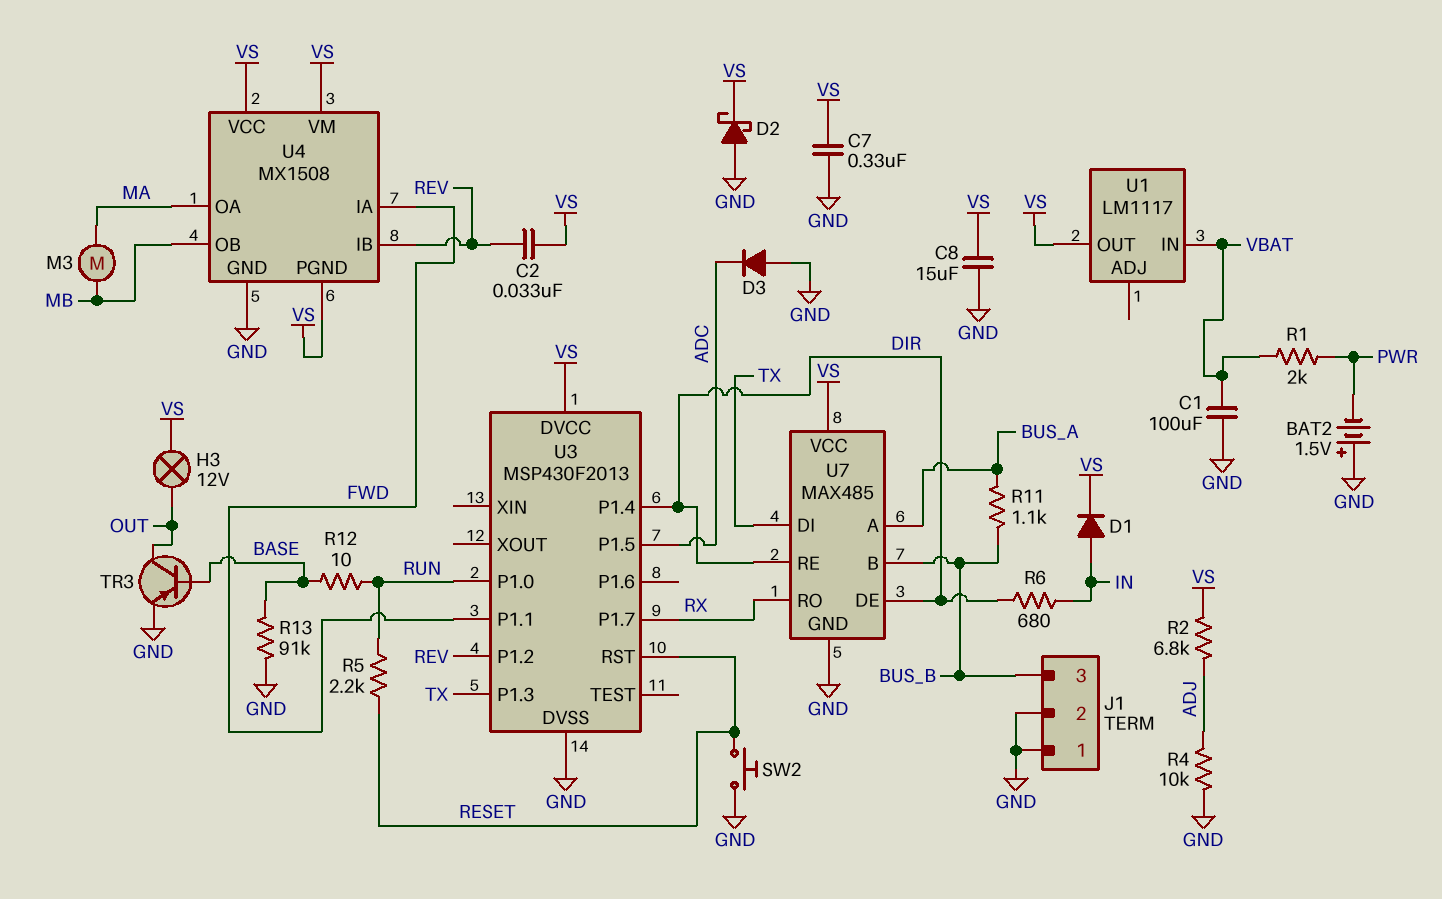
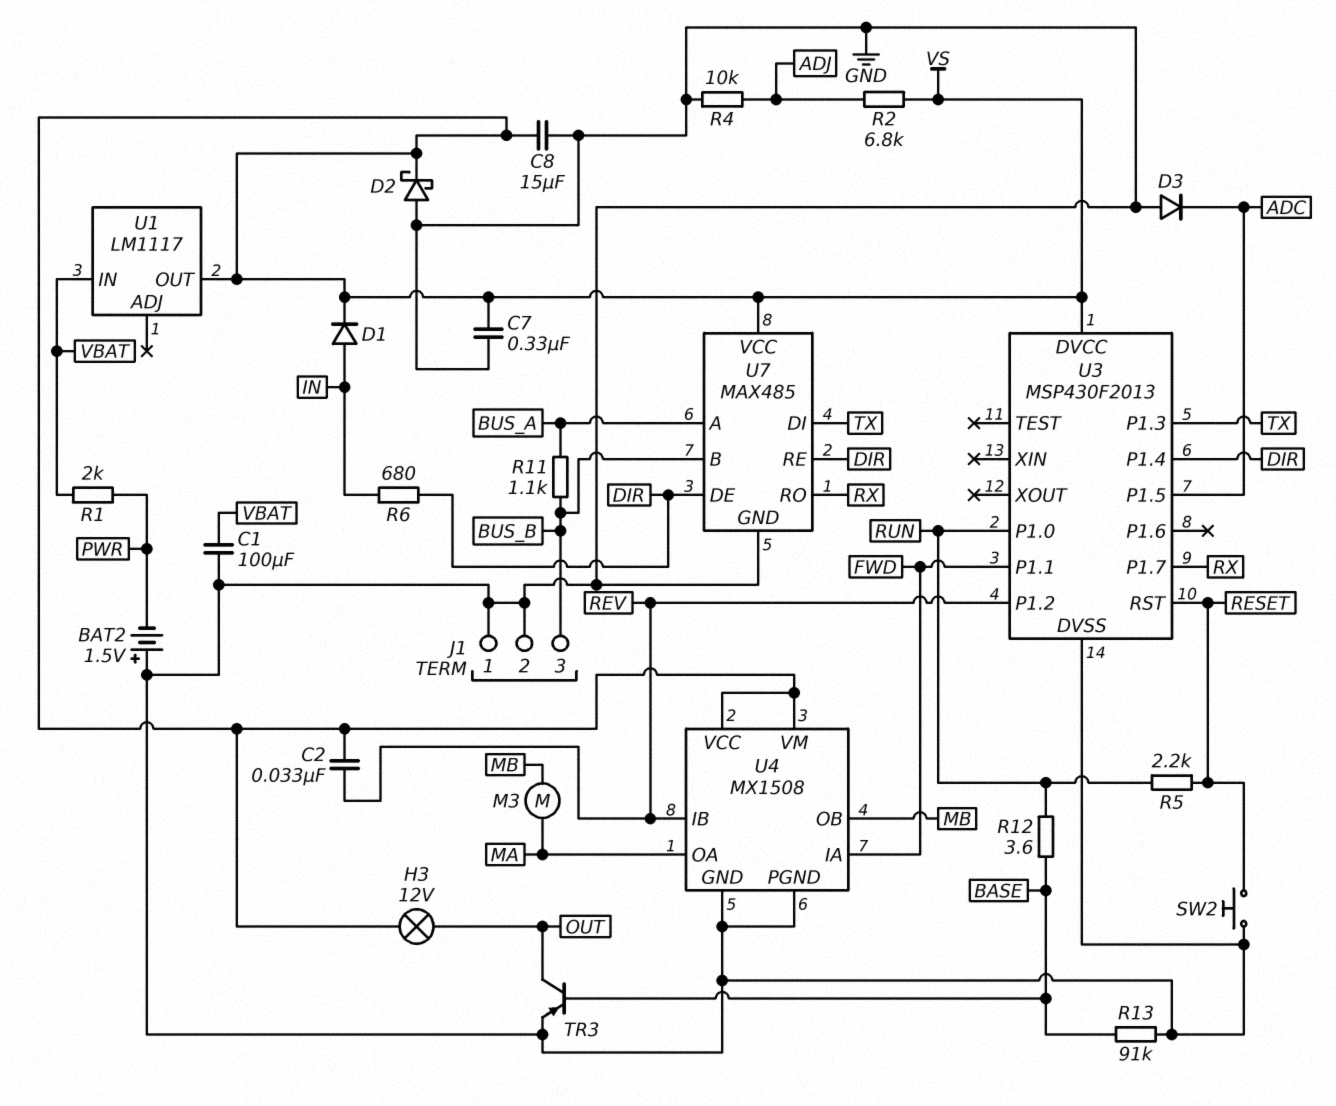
R12: 10 (BASE, RUN) -> 3.6 (BASE, RUN)
U4 pin PGND: VS -> GND

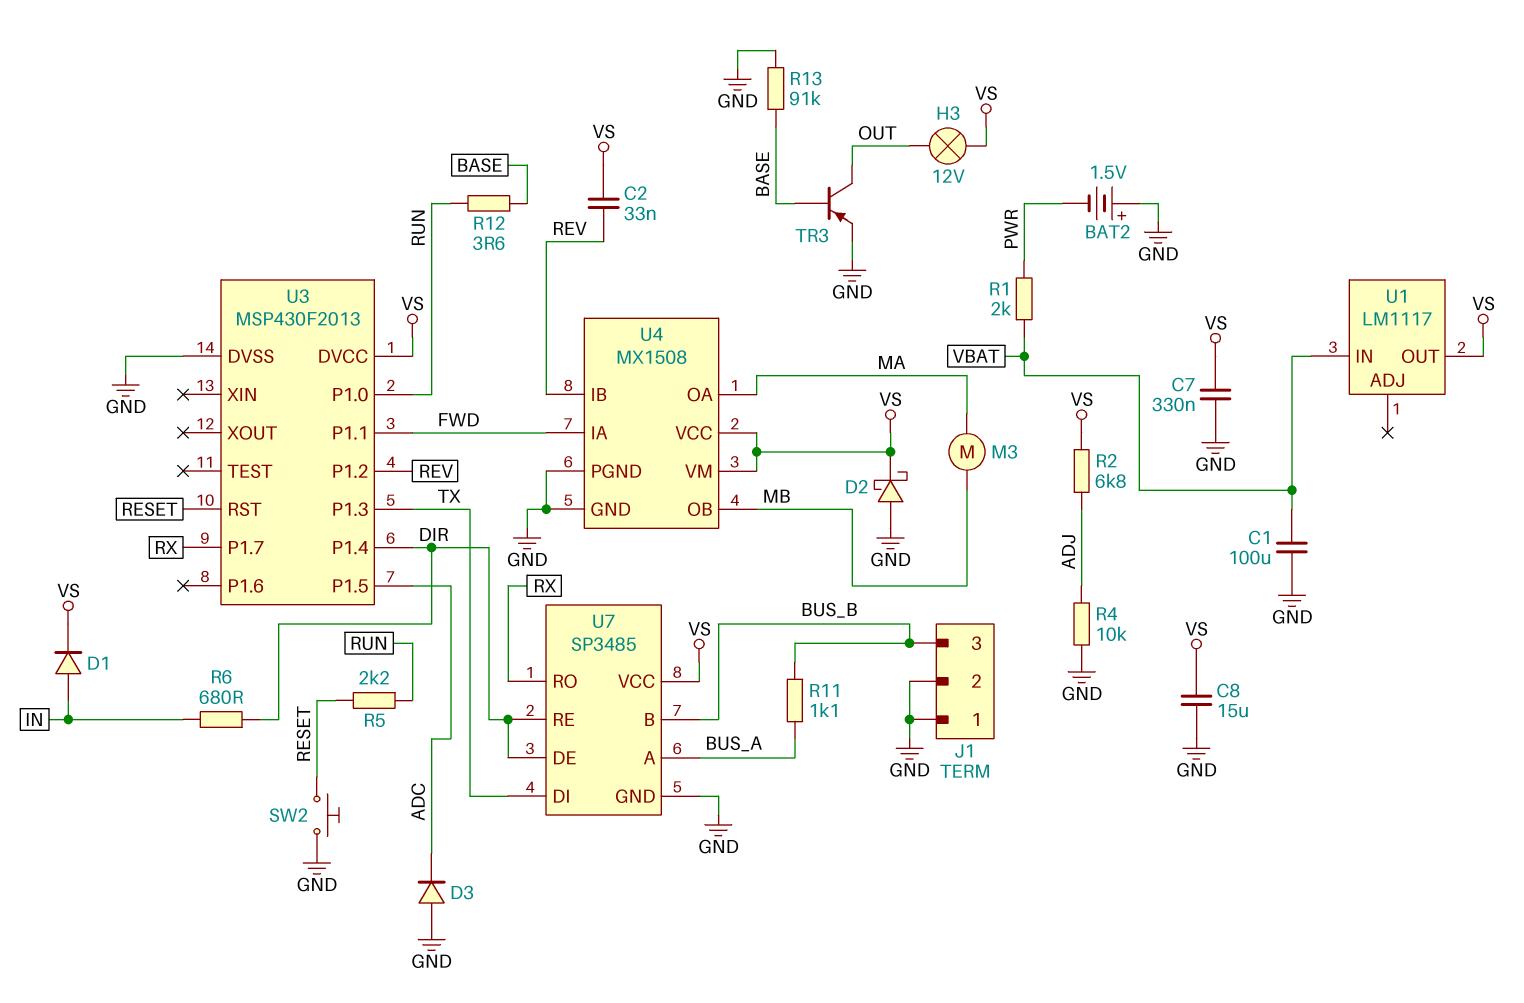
U7: MAX485 -> SP3485

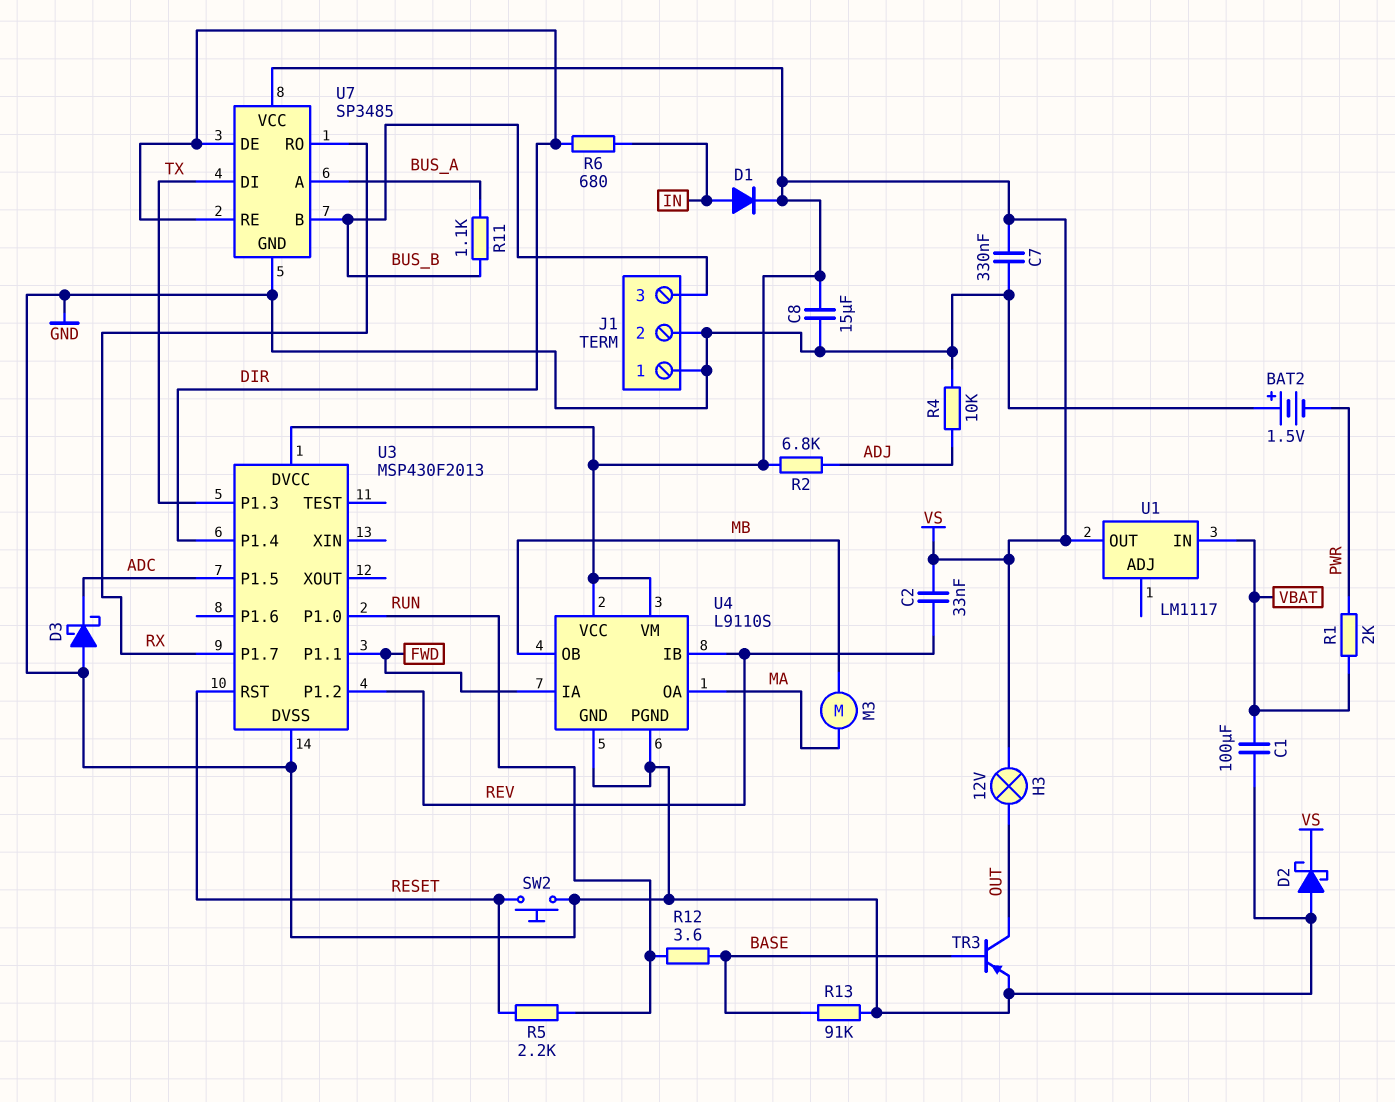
D3: diode (A GND, K ADC) -> schottky (A GND, K ADC)
U4: MX1508 -> L9110S

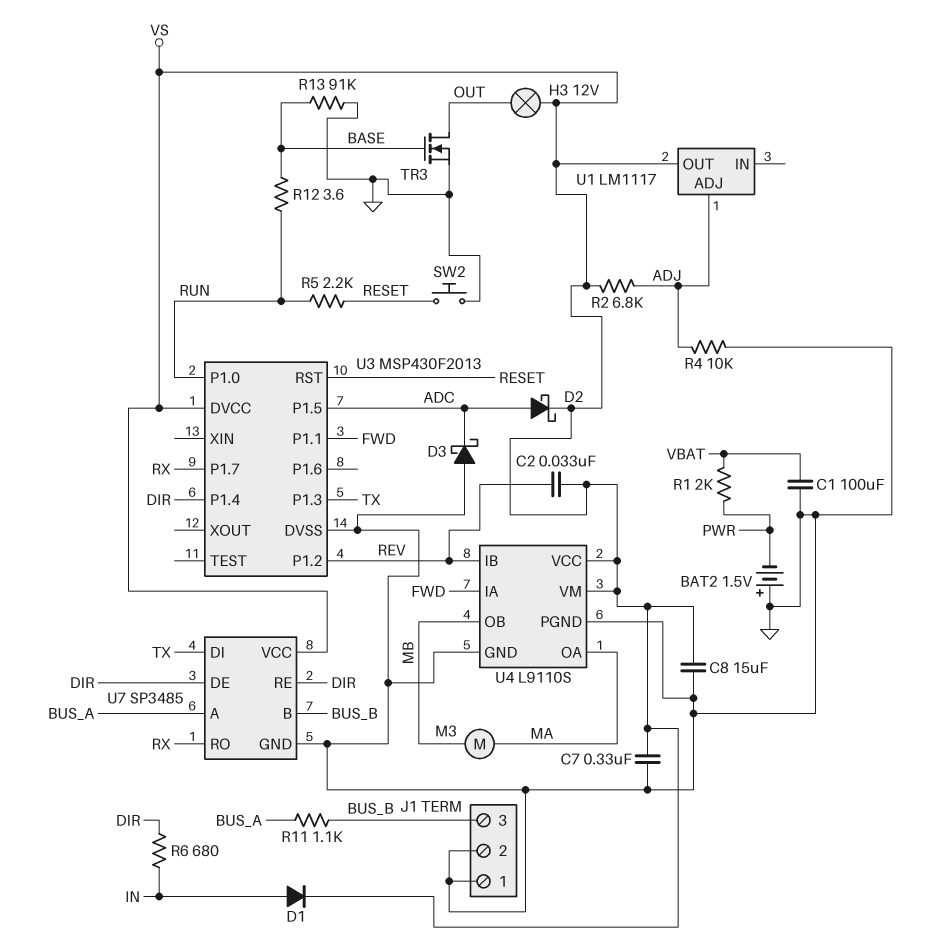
D2: schottky (A GND, K VS) -> schottky (A ADC, K VS)
TR3: PNP (B BASE, C OUT, E GND) -> NMOS (G BASE, D OUT, S GND)
U1 pin ADJ: none -> ADJ
U1 pin IN: VBAT -> none

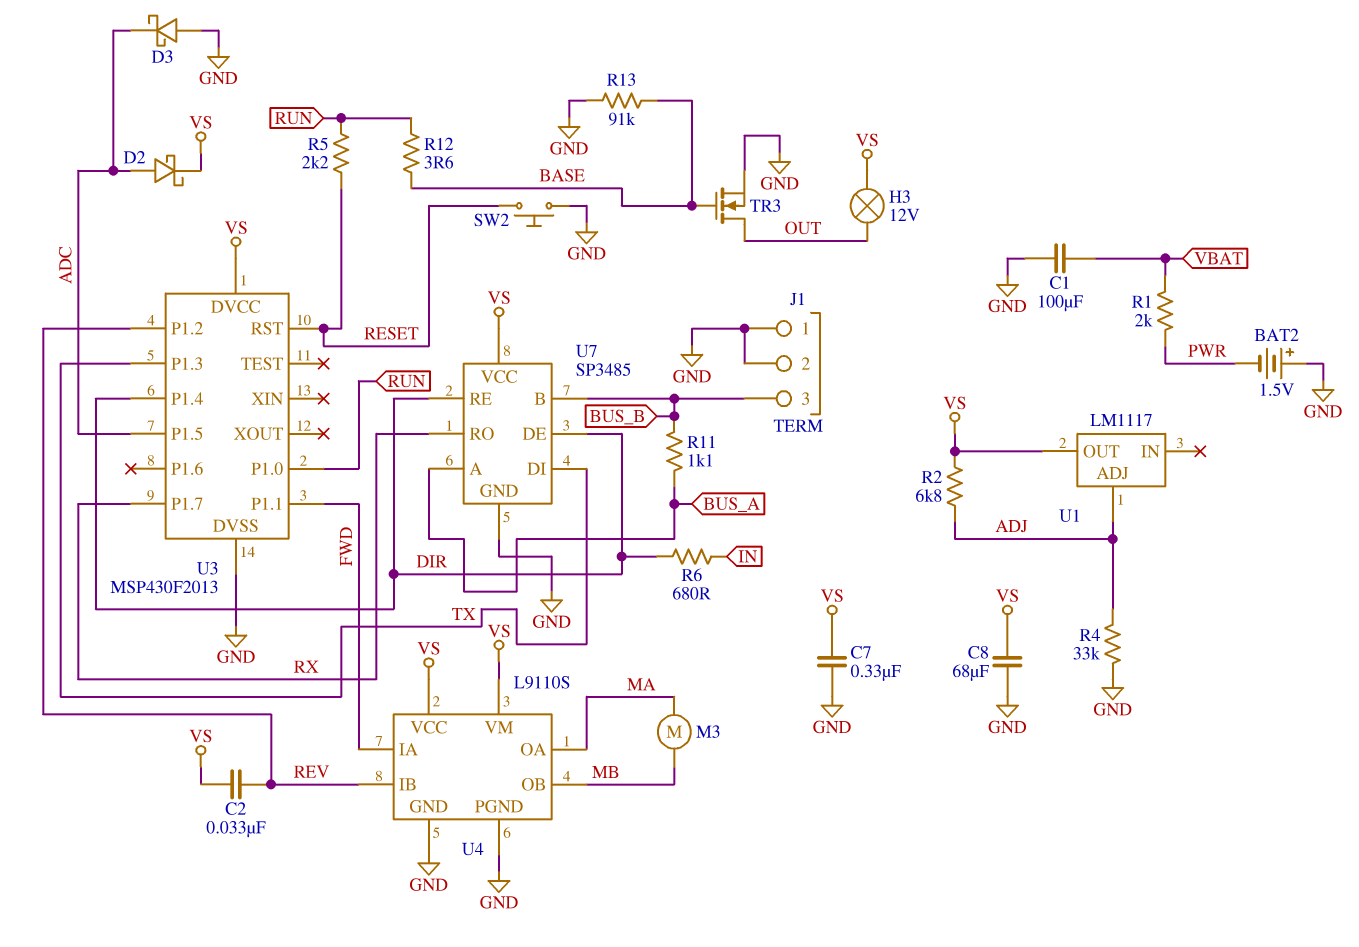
C8: 15uF (GND, VS) -> 68uF (GND, VS)
D1: diode (A IN, K VS) -> none
R4: 10k (ADJ, GND) -> 33k (ADJ, GND)

